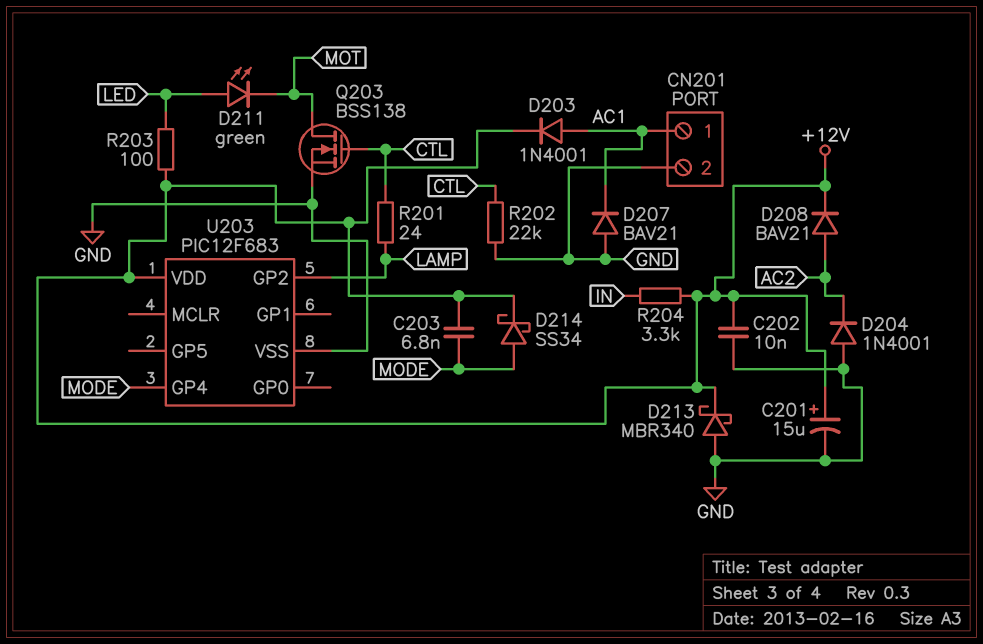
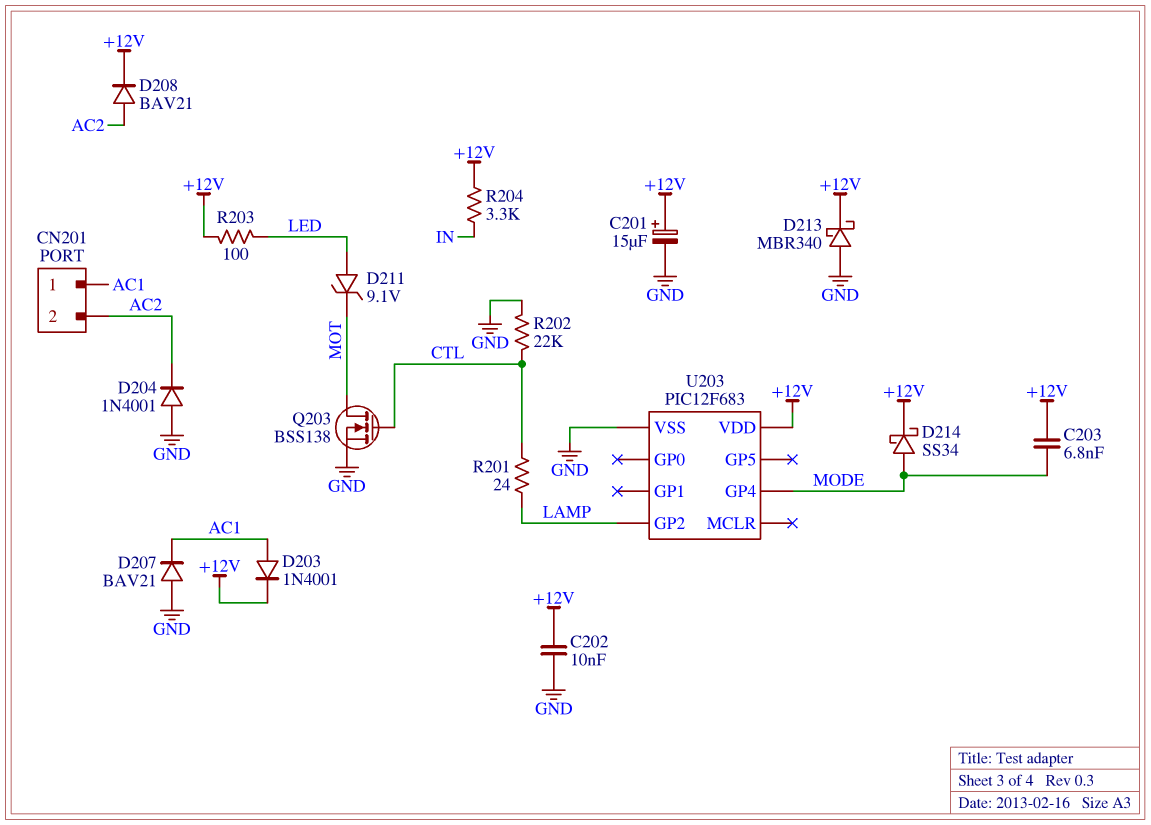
CN201 pin 2: GND -> AC2
D211: LED green (A LED, K MOT) -> zener 9.1V (A LED, K MOT)

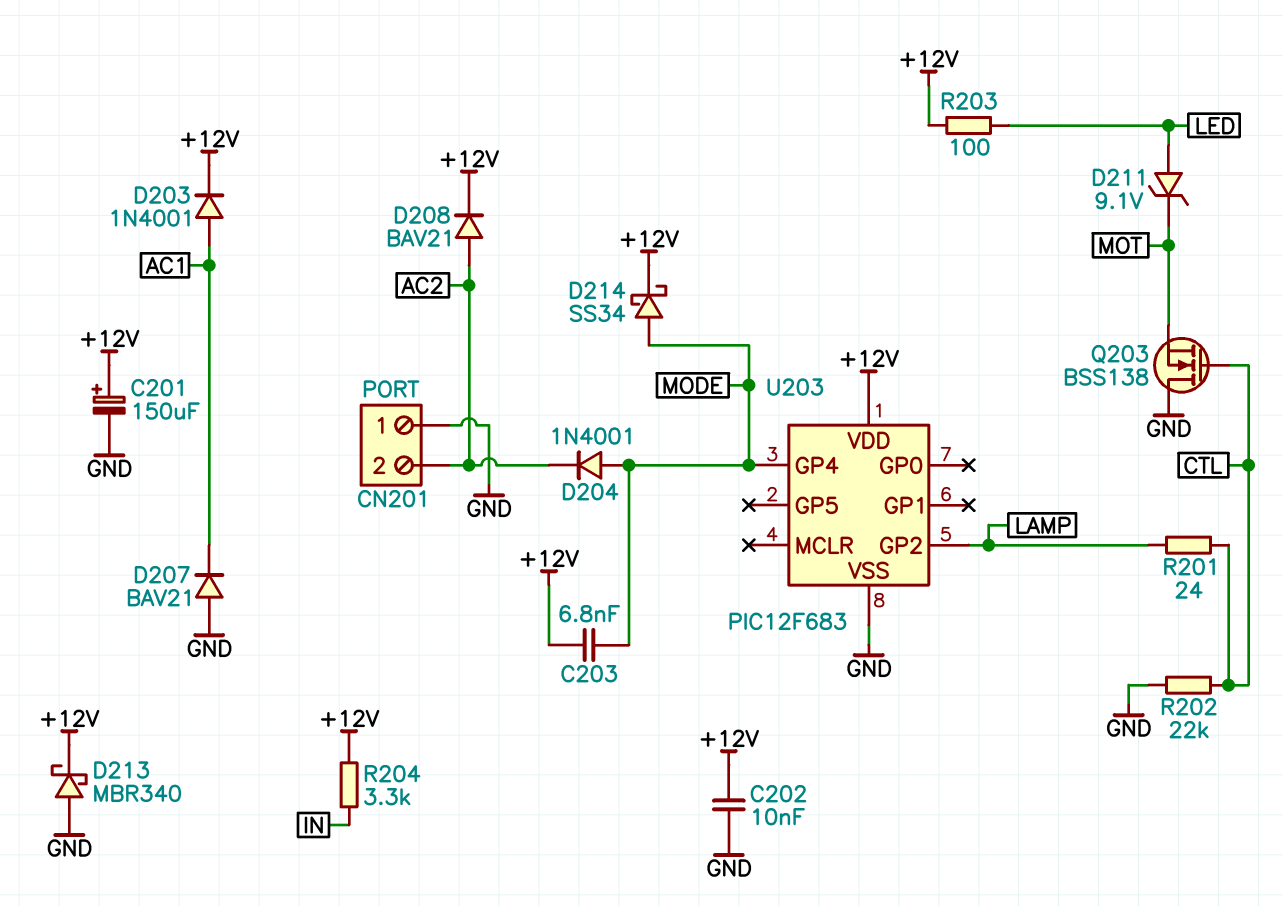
C201: 15uF (plus +12V, minus GND) -> 150uF (plus +12V, minus GND)
CN201 pin 1: AC1 -> GND
D204: diode 1N4001 (A GND, K AC2) -> diode 1N4001 (A MODE, K AC2)
Q203: NMOS BSS138 (G CTL, D MOT, S GND) -> NMOS BSS138 (G CTL, D GND, S MOT)

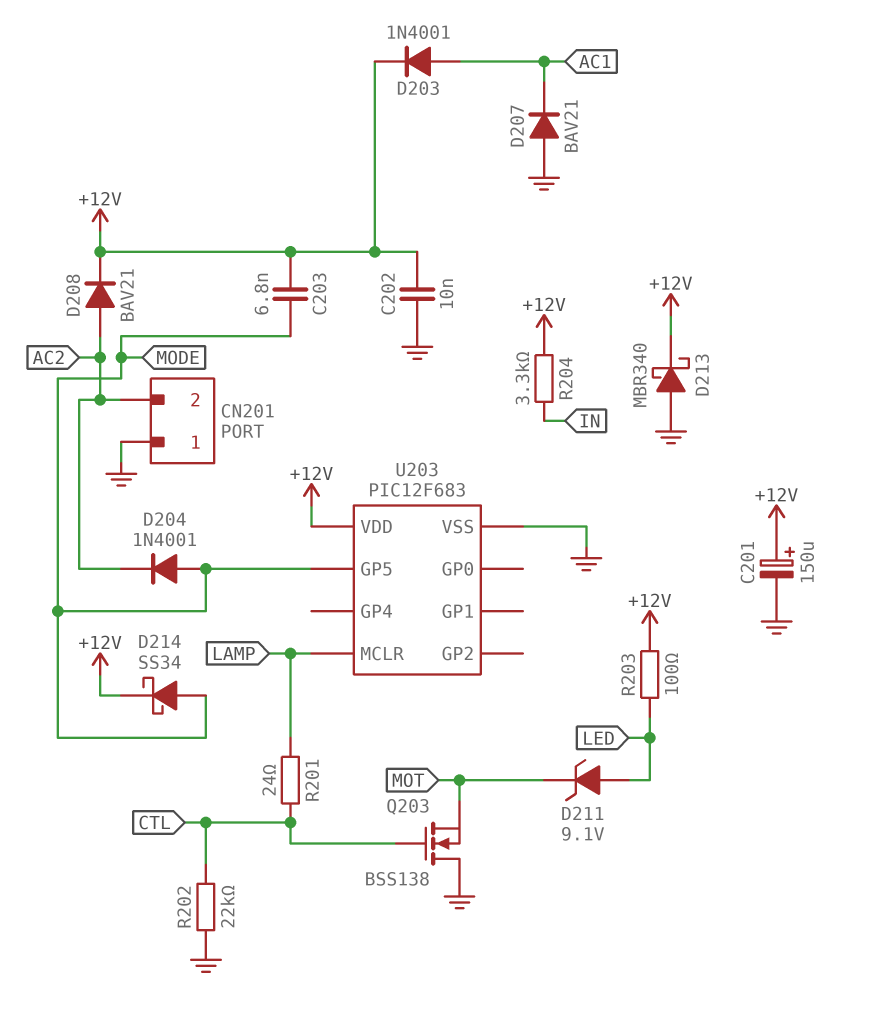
U203 pin GP2: LAMP -> none
U203 pin GP4: MODE -> none
U203 pin GP5: none -> MODE
U203 pin MCLR: none -> LAMP

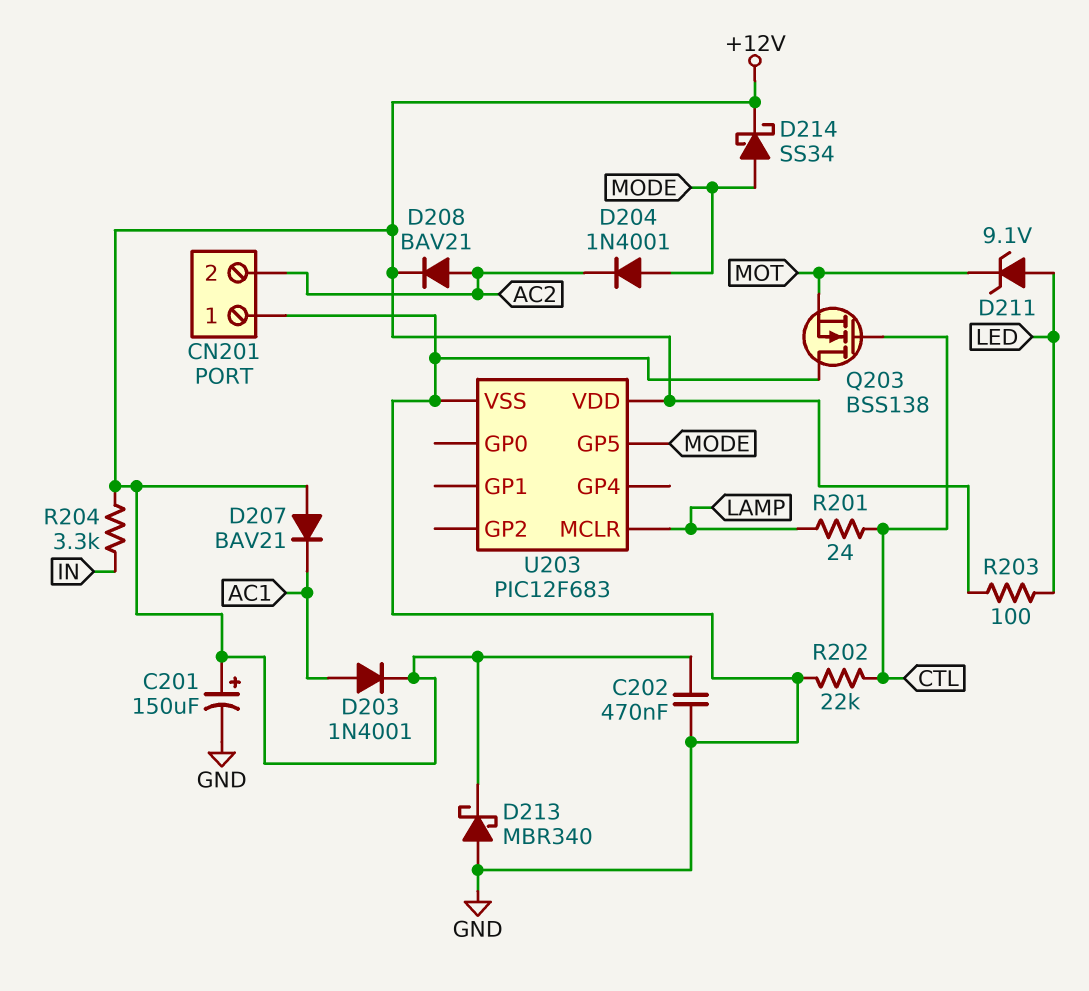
C202: 10nF (+12V, GND) -> 470nF (+12V, GND)
C203: 6.8nF (+12V, MODE) -> none
D207: diode BAV21 (A GND, K AC1) -> diode BAV21 (A +12V, K AC1)

